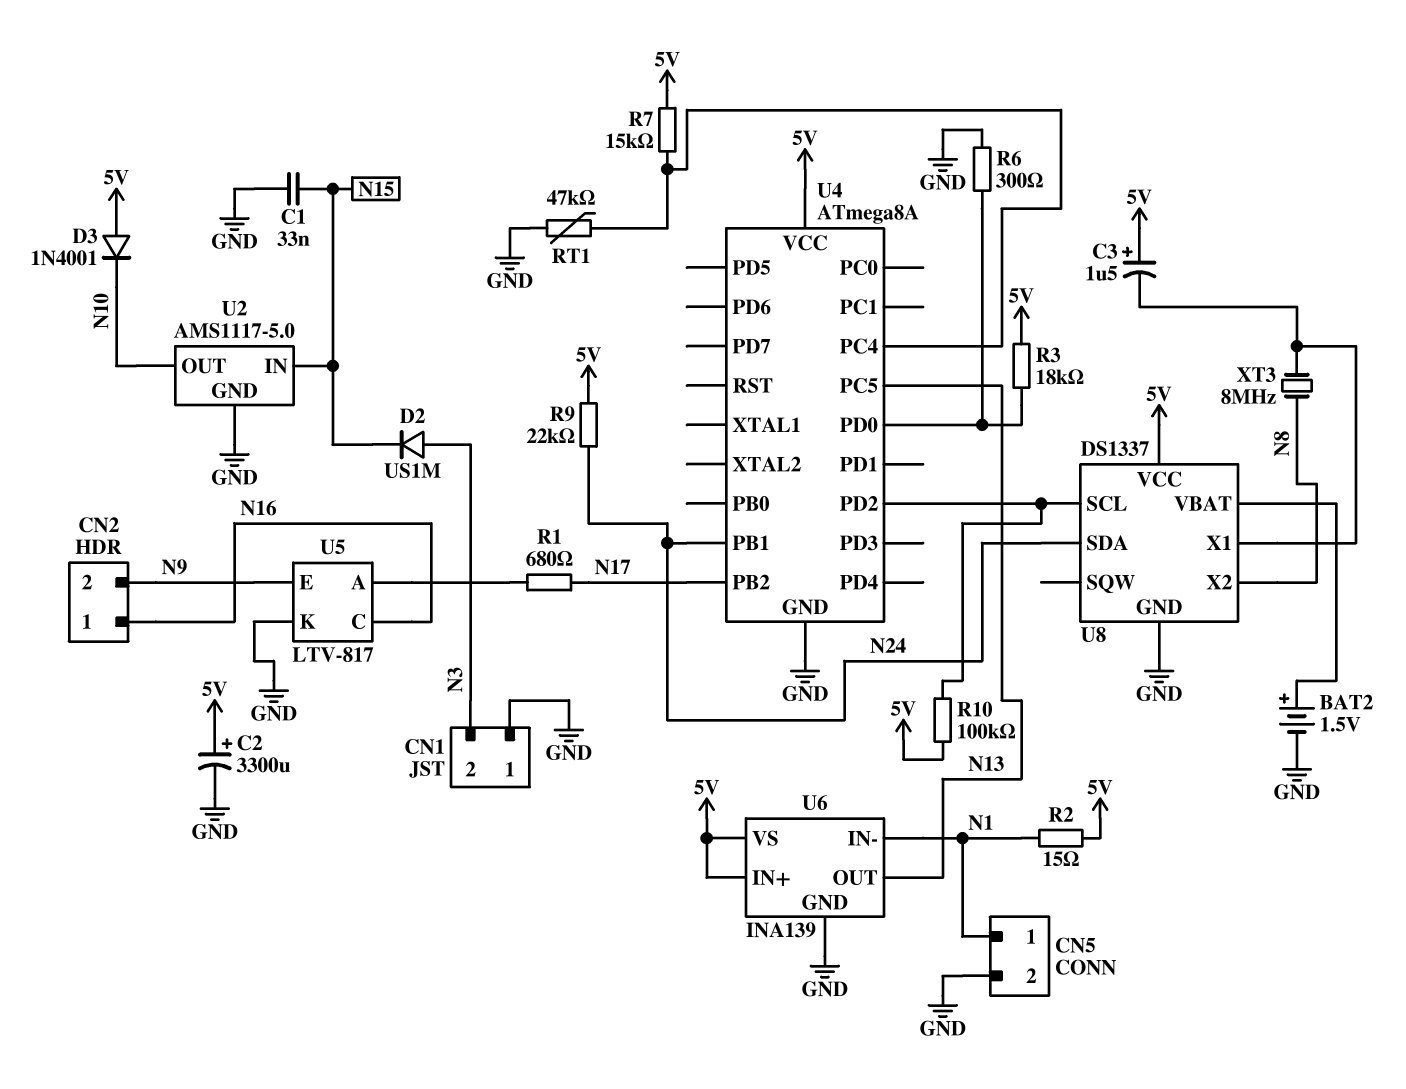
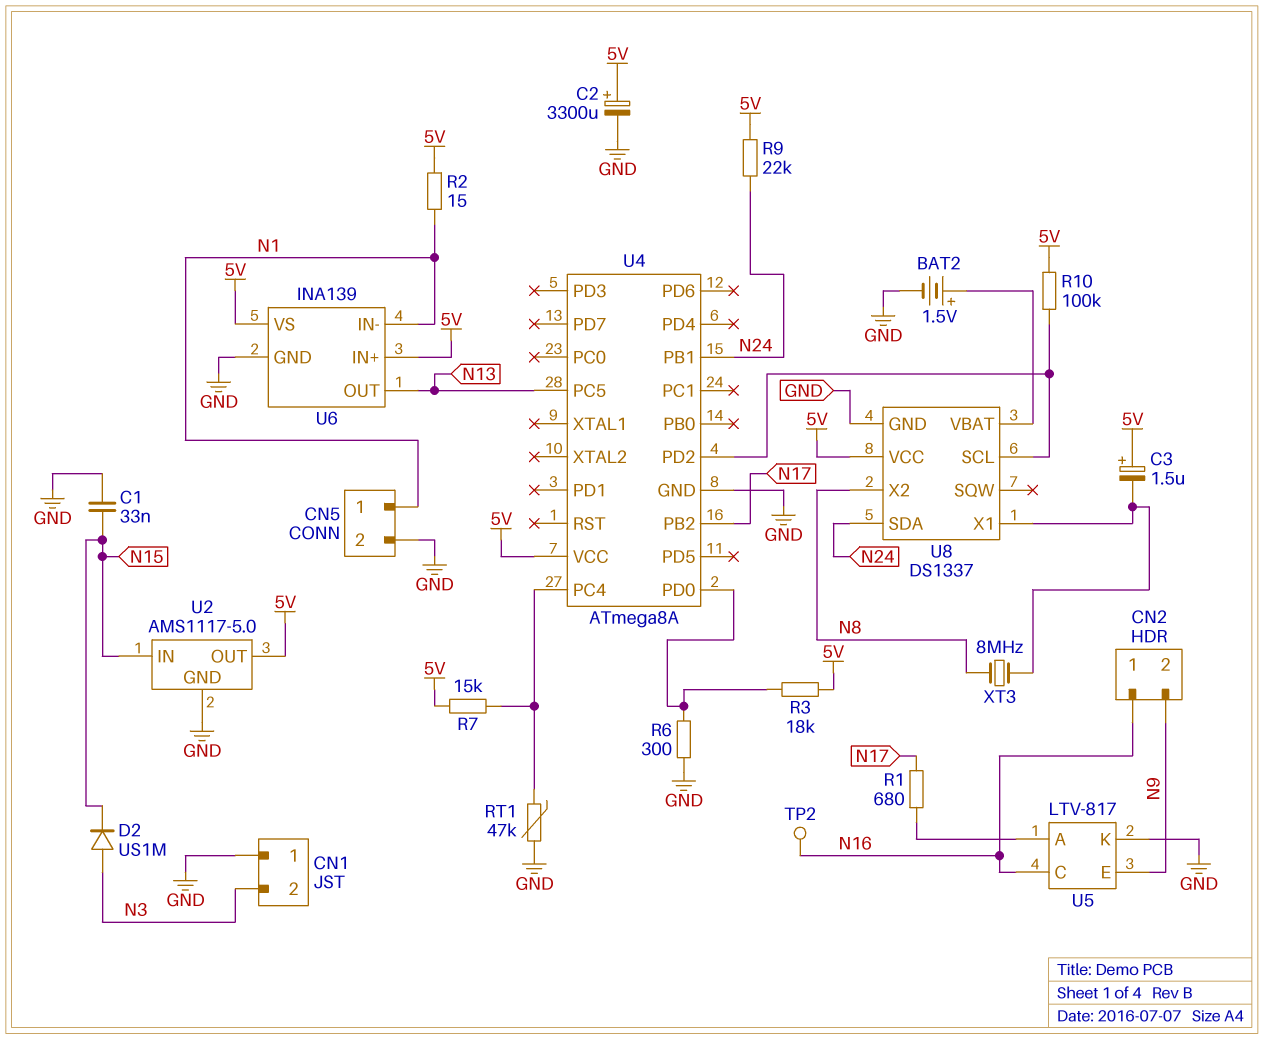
D3: diode 1N4001 (A 5V, K N10) -> none
TP2: none -> test point (N16)
U2 pin OUT: N10 -> 5V

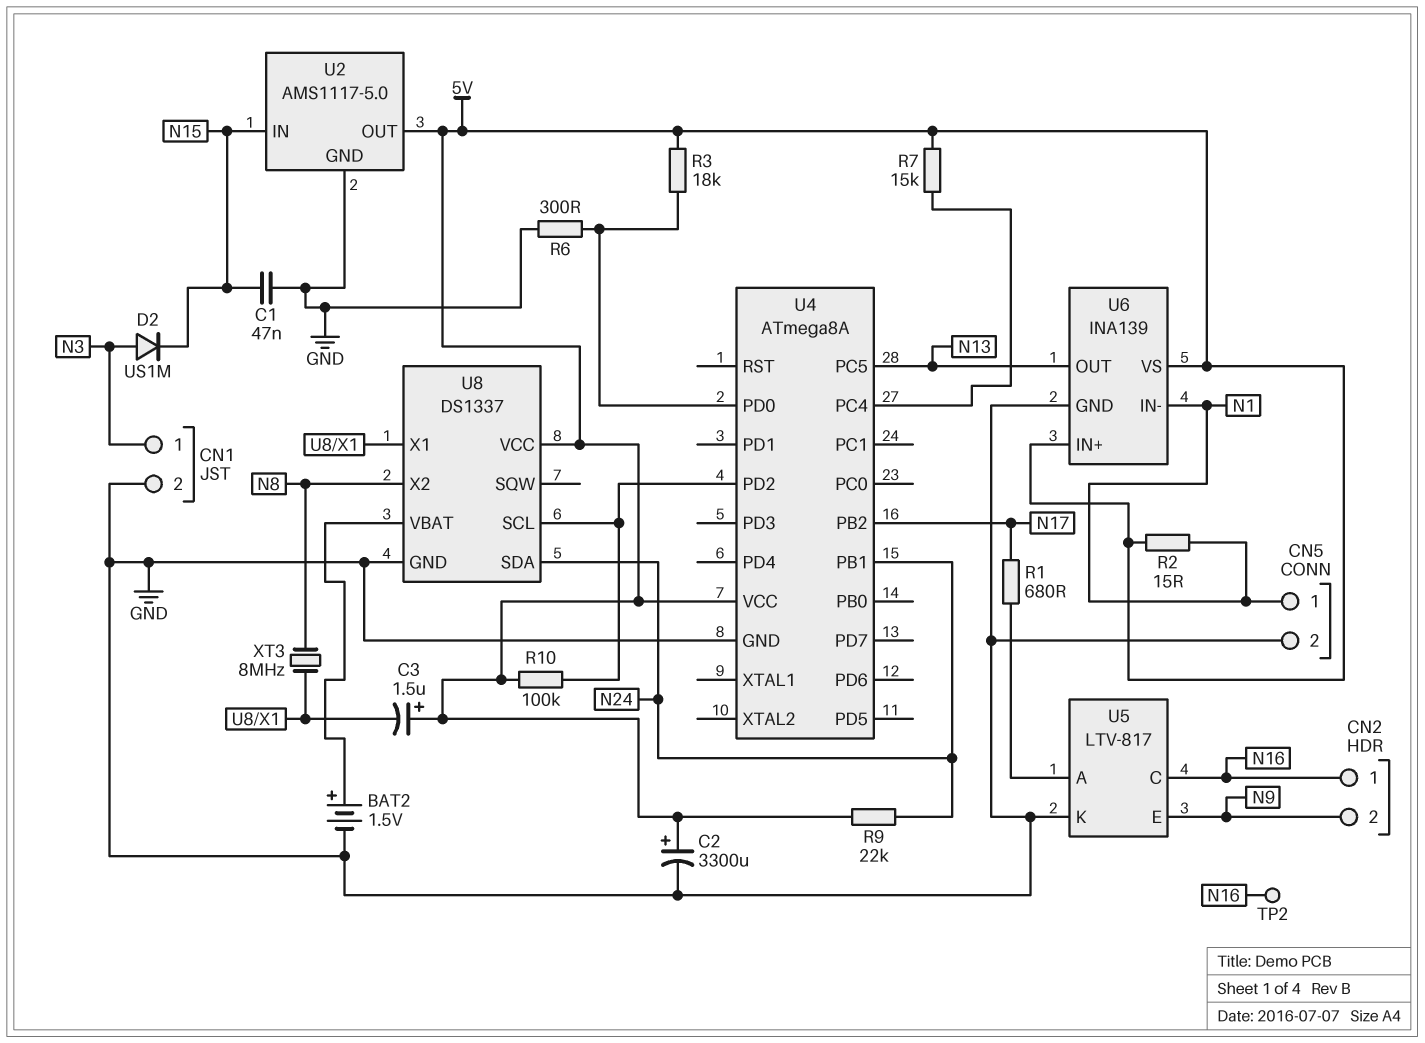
C1: 33nF (GND, N15) -> 47nF (GND, N15)
CN1 pin 1: GND -> N3
CN1 pin 2: N3 -> GND
RT1: 47k (GND, U4/PC4) -> none

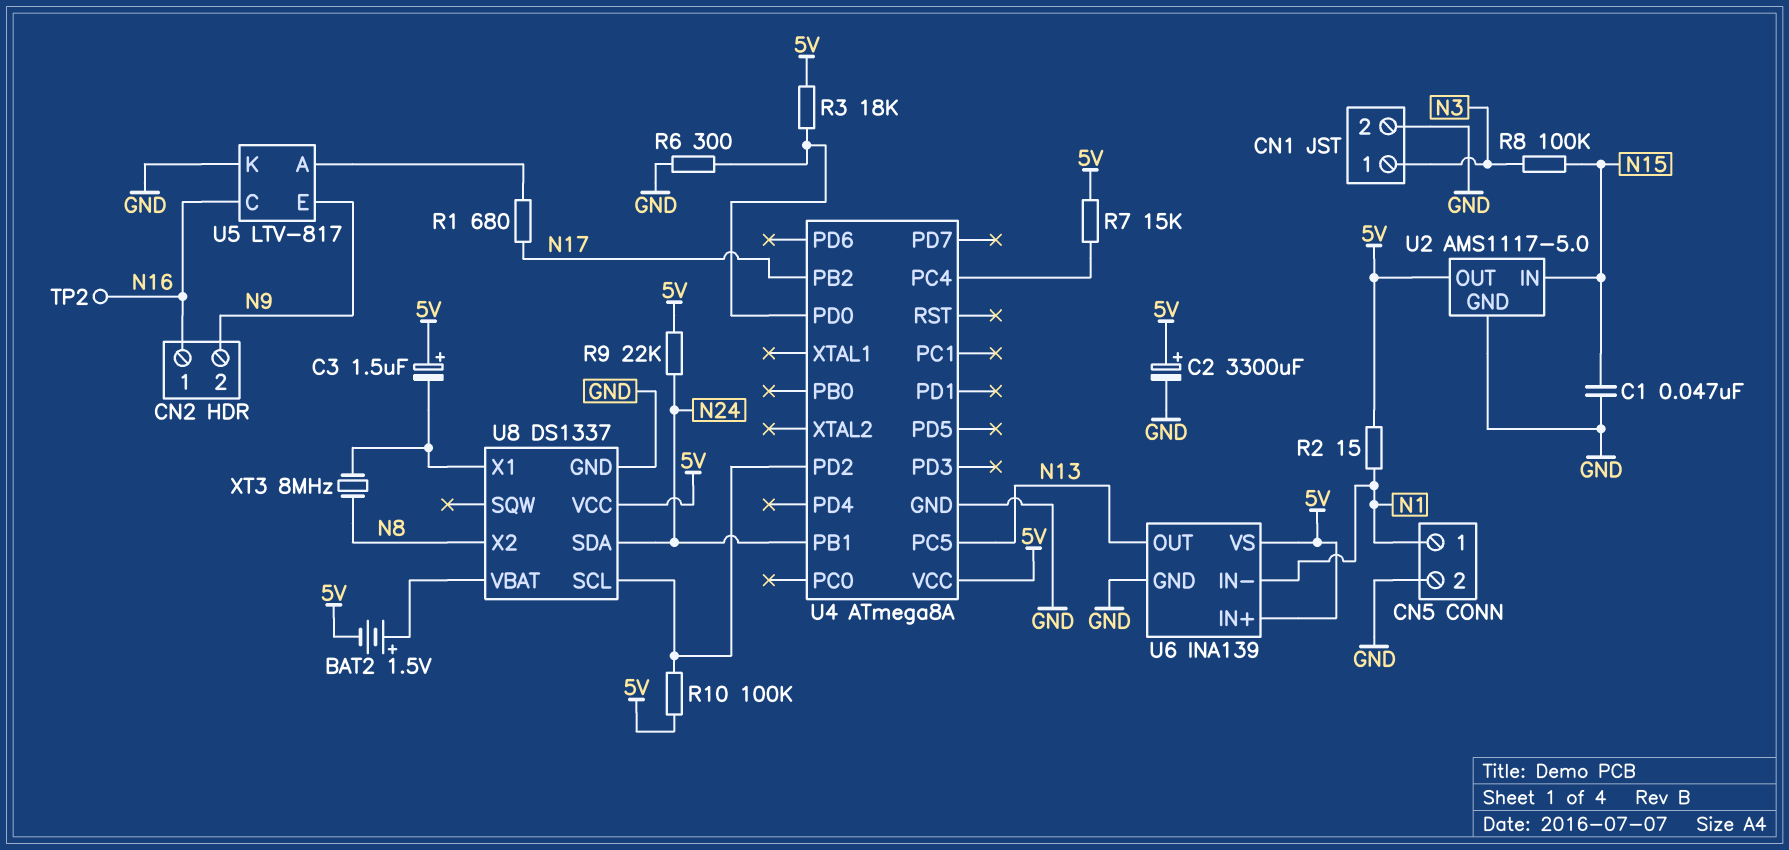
BAT2: 1.5V (plus U8/VBAT, minus GND) -> 1.5V (plus U8/VBAT, minus 5V)
D2: diode US1M (A N3, K N15) -> none
R8: none -> 100k (N3, N15)

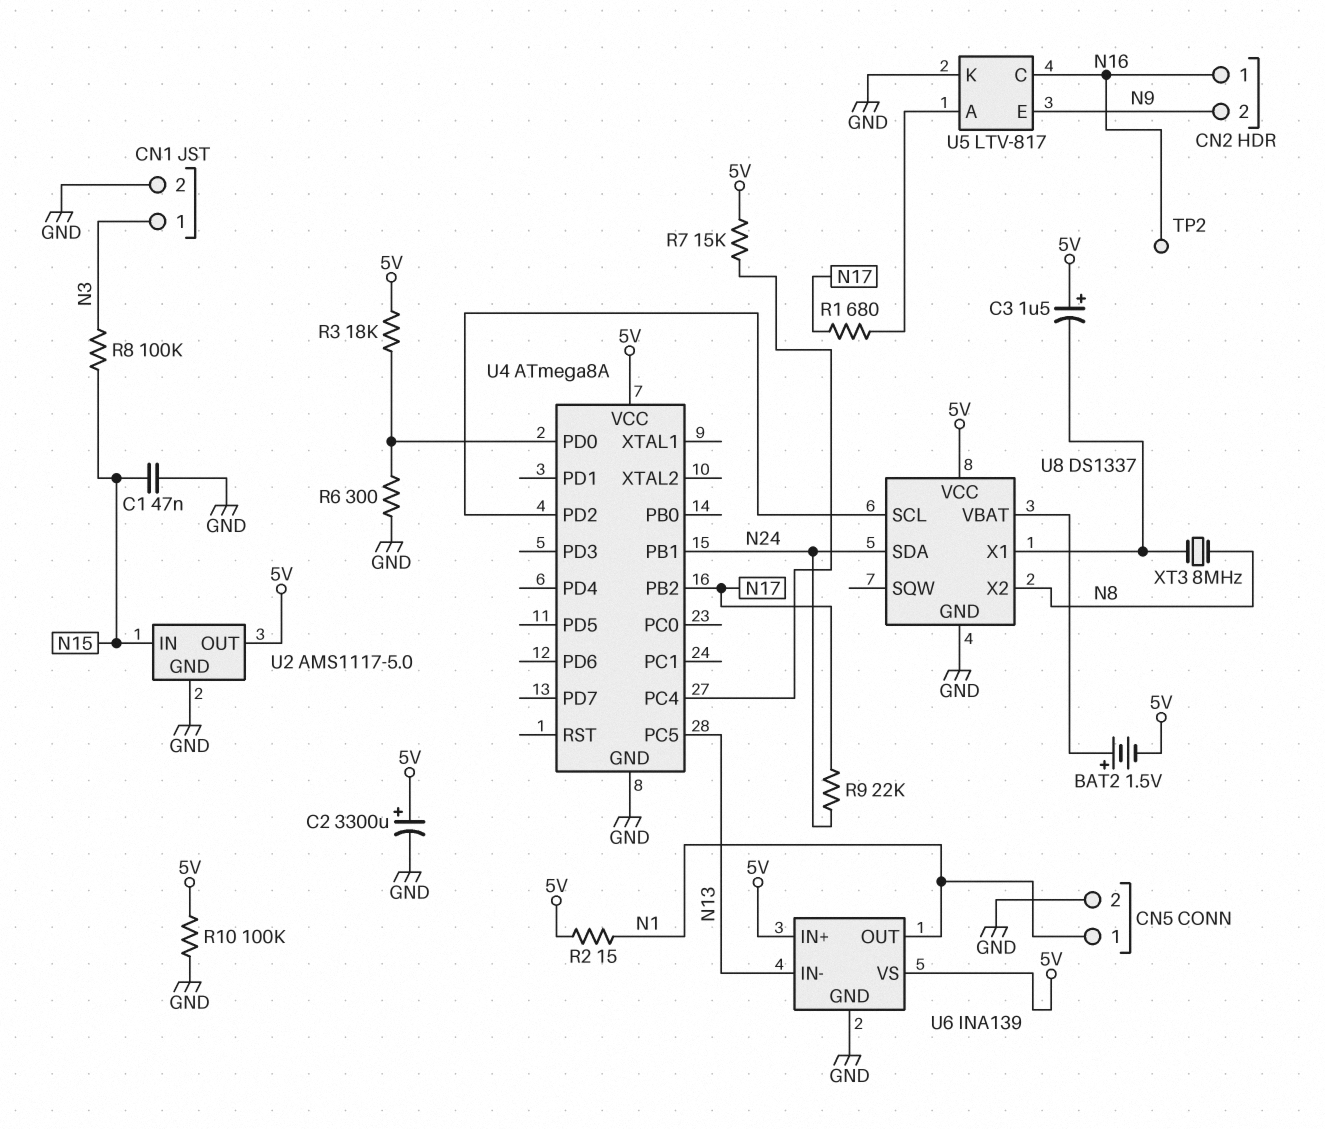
R9: 22k (5V, N24) -> 22k (N17, N24)
R10: 100k (5V, U4/PD2) -> 100k (5V, GND)
U6 pin IN-: N1 -> N13
U6 pin OUT: N13 -> N1

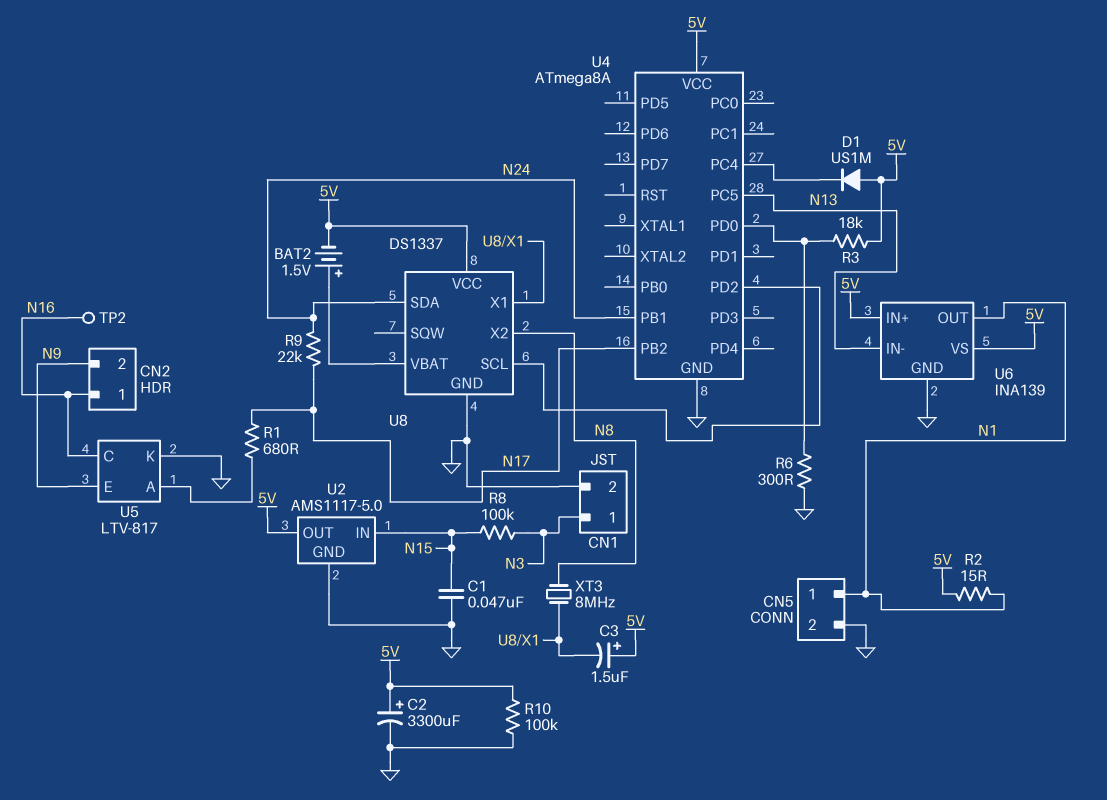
D1: none -> diode US1M (A 5V, K U4/PC4)
R7: 15k (5V, U4/PC4) -> none

